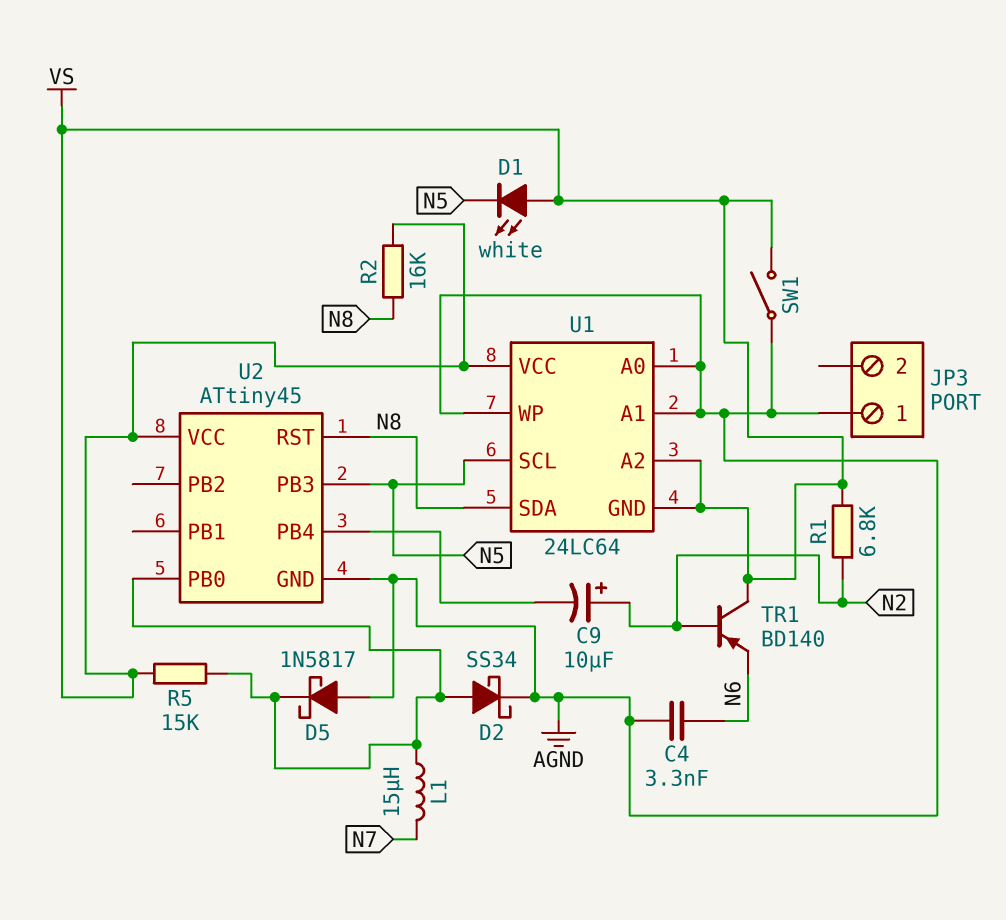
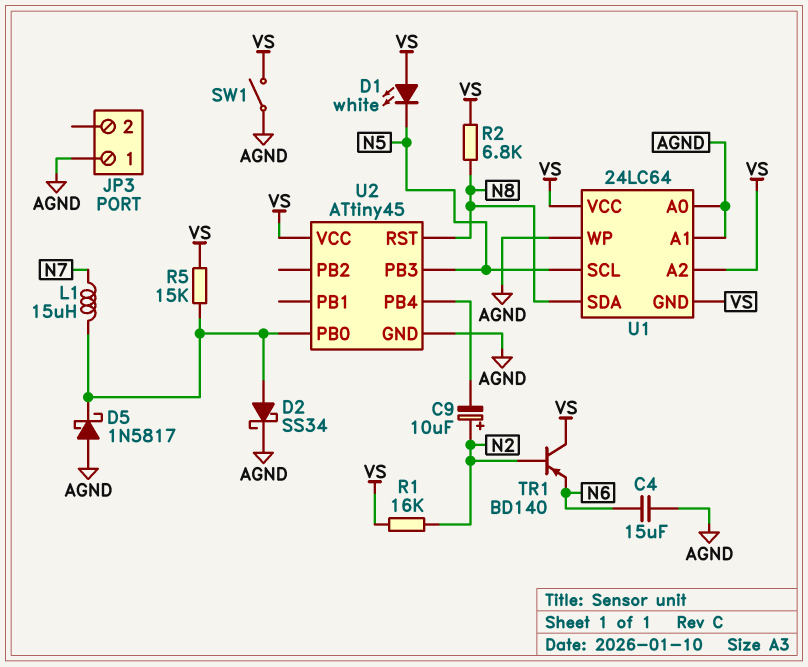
C4: 3.3nF (AGND, N6) -> 15uF (AGND, N6)
R1: 6.8k (N2, VS) -> 16k (N2, VS)
R2: 16k (N8, VS) -> 6.8k (N8, VS)

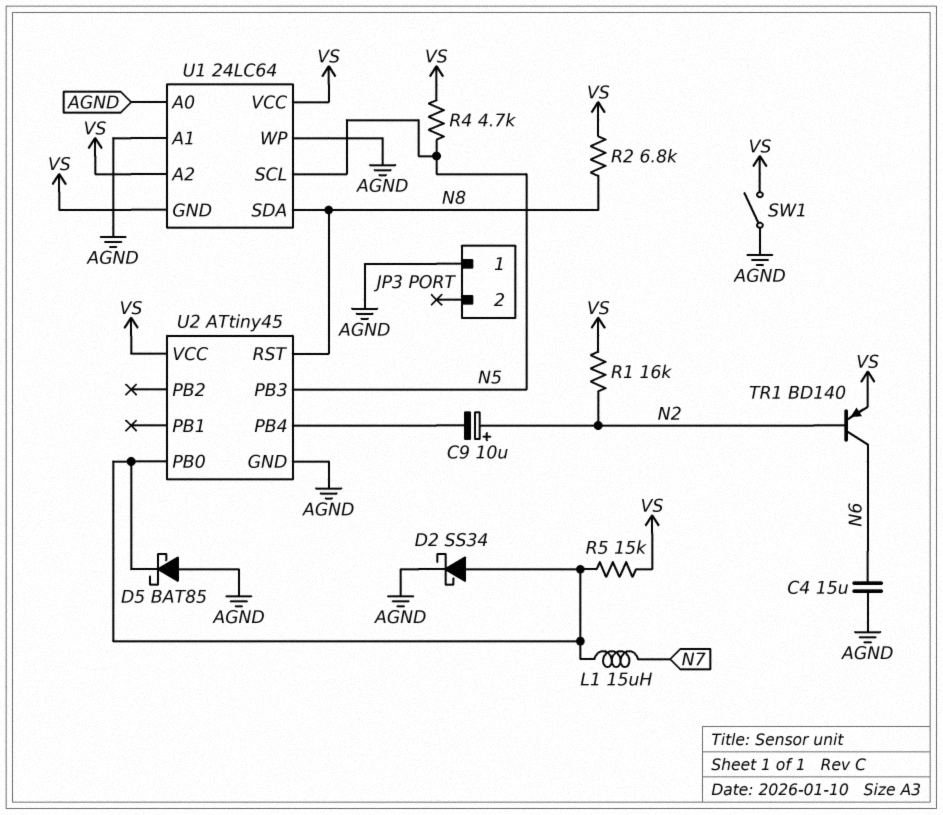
D1: LED white (A VS, K N5) -> none
D5: schottky 1N5817 (A AGND, K U2/PB0) -> schottky BAT85 (A AGND, K U2/PB0)
R4: none -> 4.7k (N5, VS)
TR1: PNP BD140 (B N2, C VS, E N6) -> PNP BD140 (B N2, C N6, E VS)

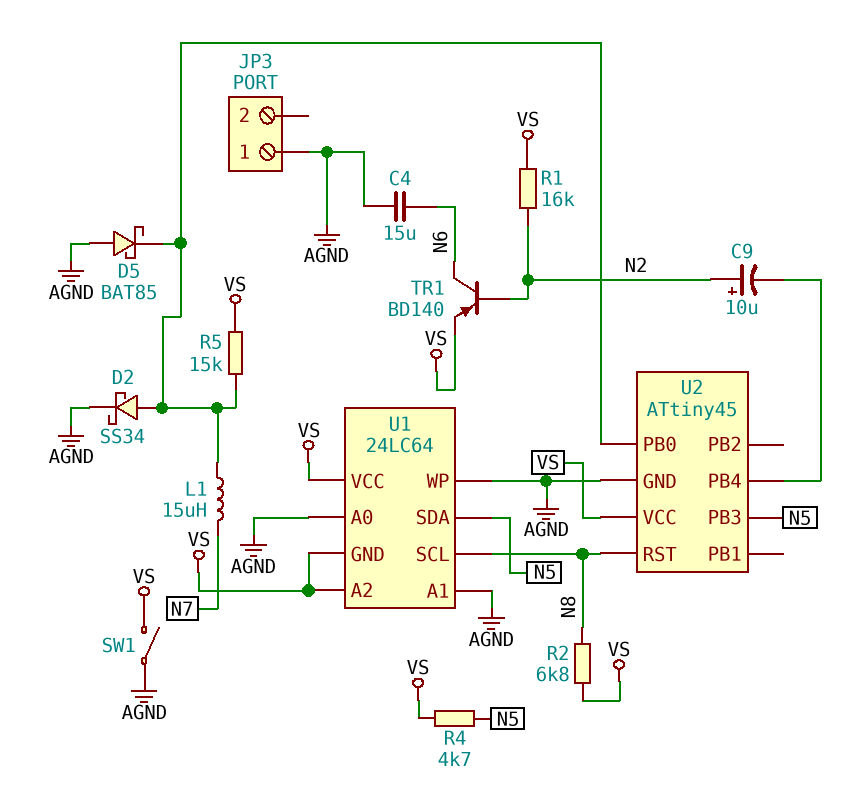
U1 pin SCL: N5 -> N8
U1 pin SDA: N8 -> N5

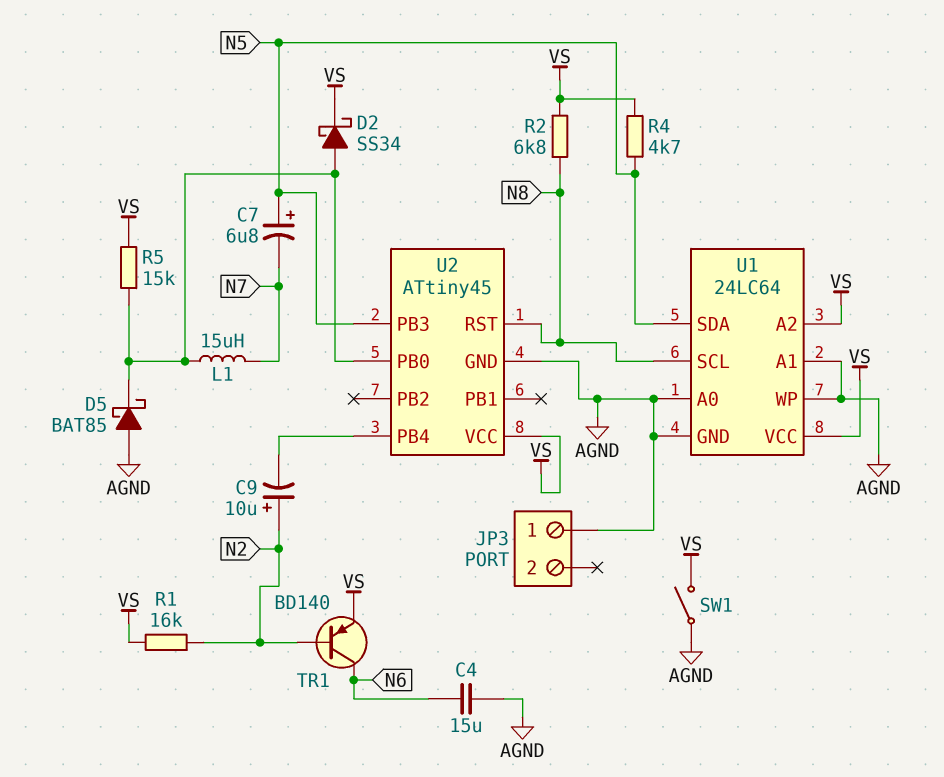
C7: none -> 6.8uF (plus N5, minus N7)
D2: schottky SS34 (A U2/PB0, K AGND) -> schottky SS34 (A U2/PB0, K VS)
U1 pin GND: VS -> AGND

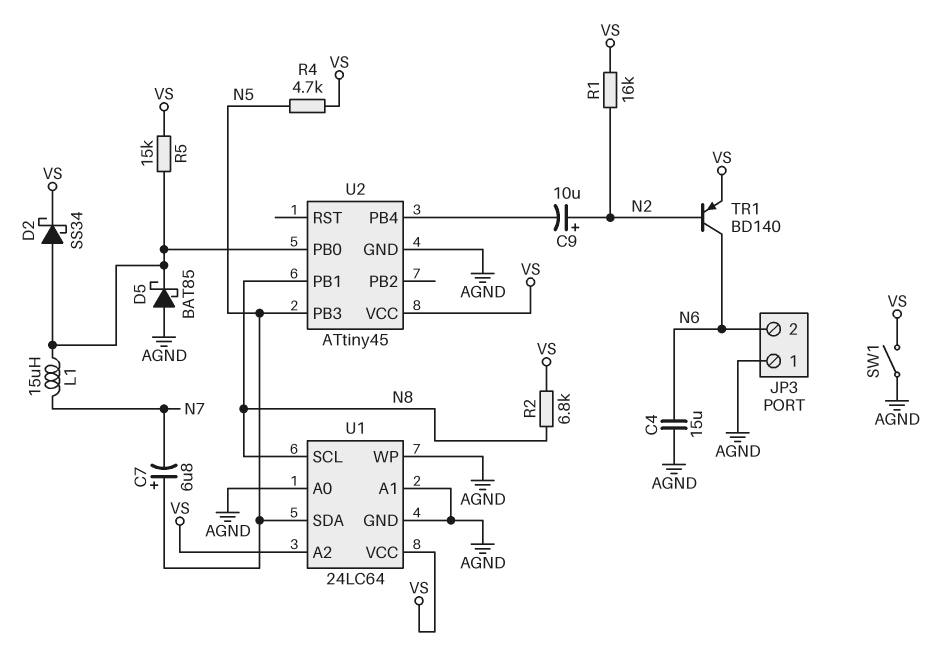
JP3 pin 2: none -> N6
U2 pin PB1: none -> N8
U2 pin RST: N8 -> none

